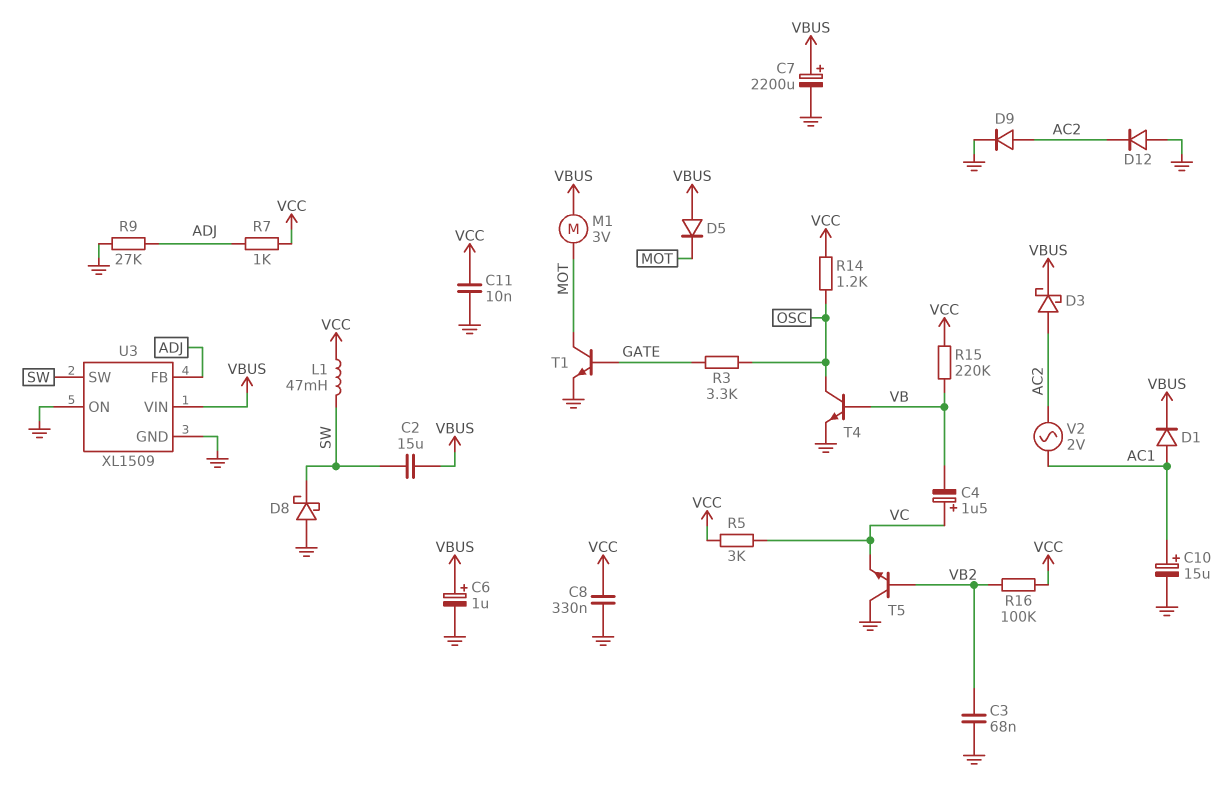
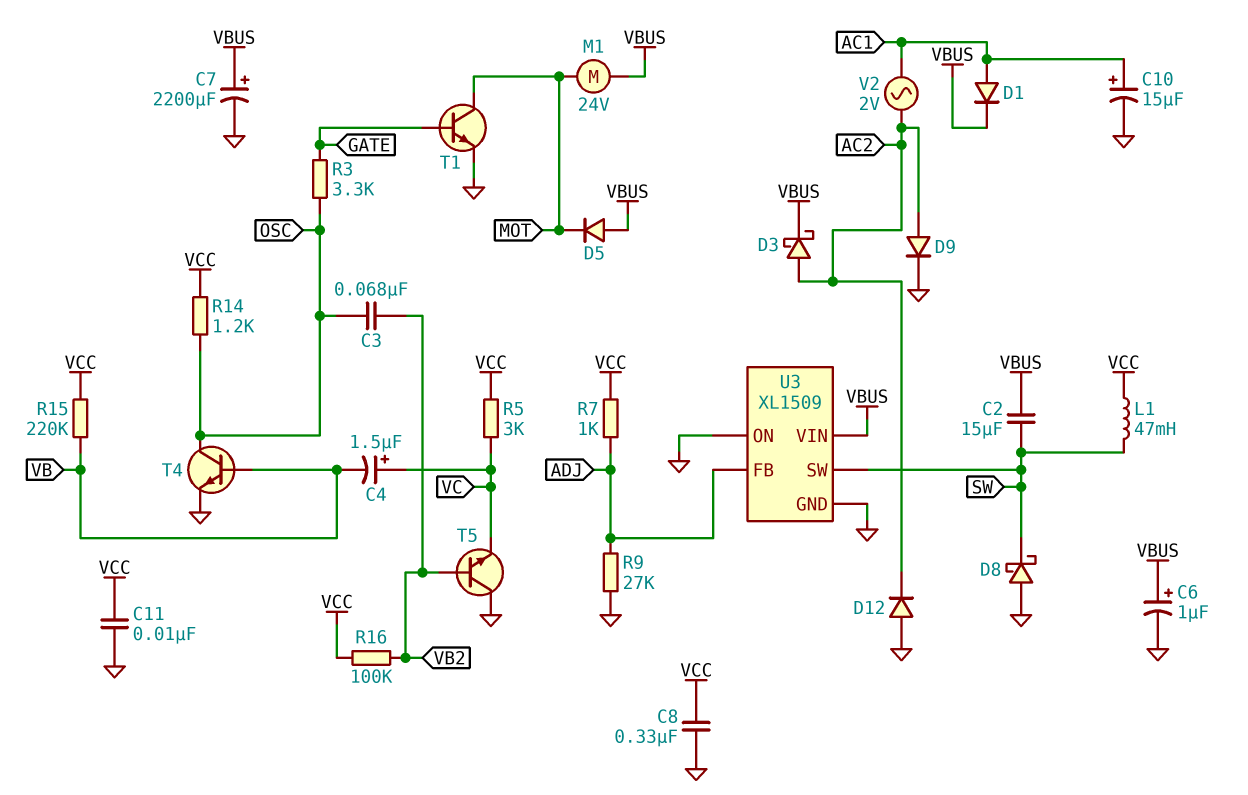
C3: 68nF (GND, VB2) -> 68nF (OSC, VB2)
M1: motor 3V (MOT, VBUS) -> motor 24V (MOT, VBUS)

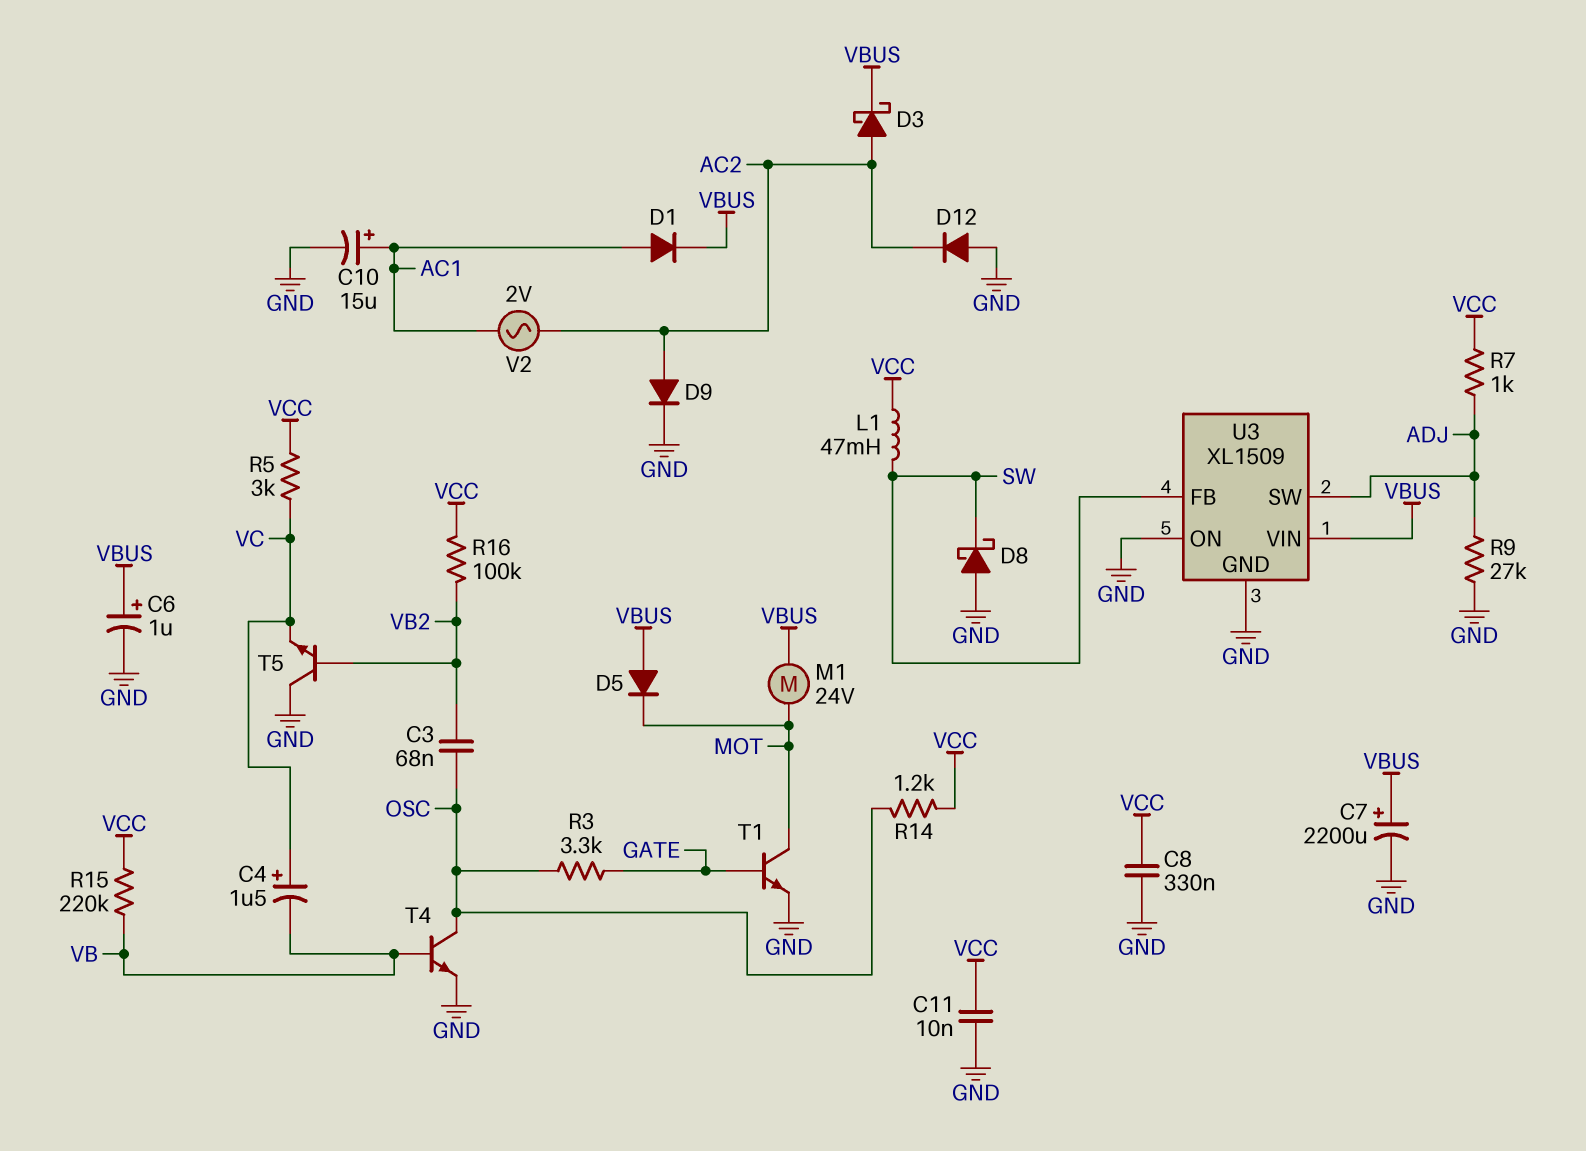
C2: 15uF (SW, VBUS) -> none
U3 pin FB: ADJ -> SW
U3 pin SW: SW -> ADJ

